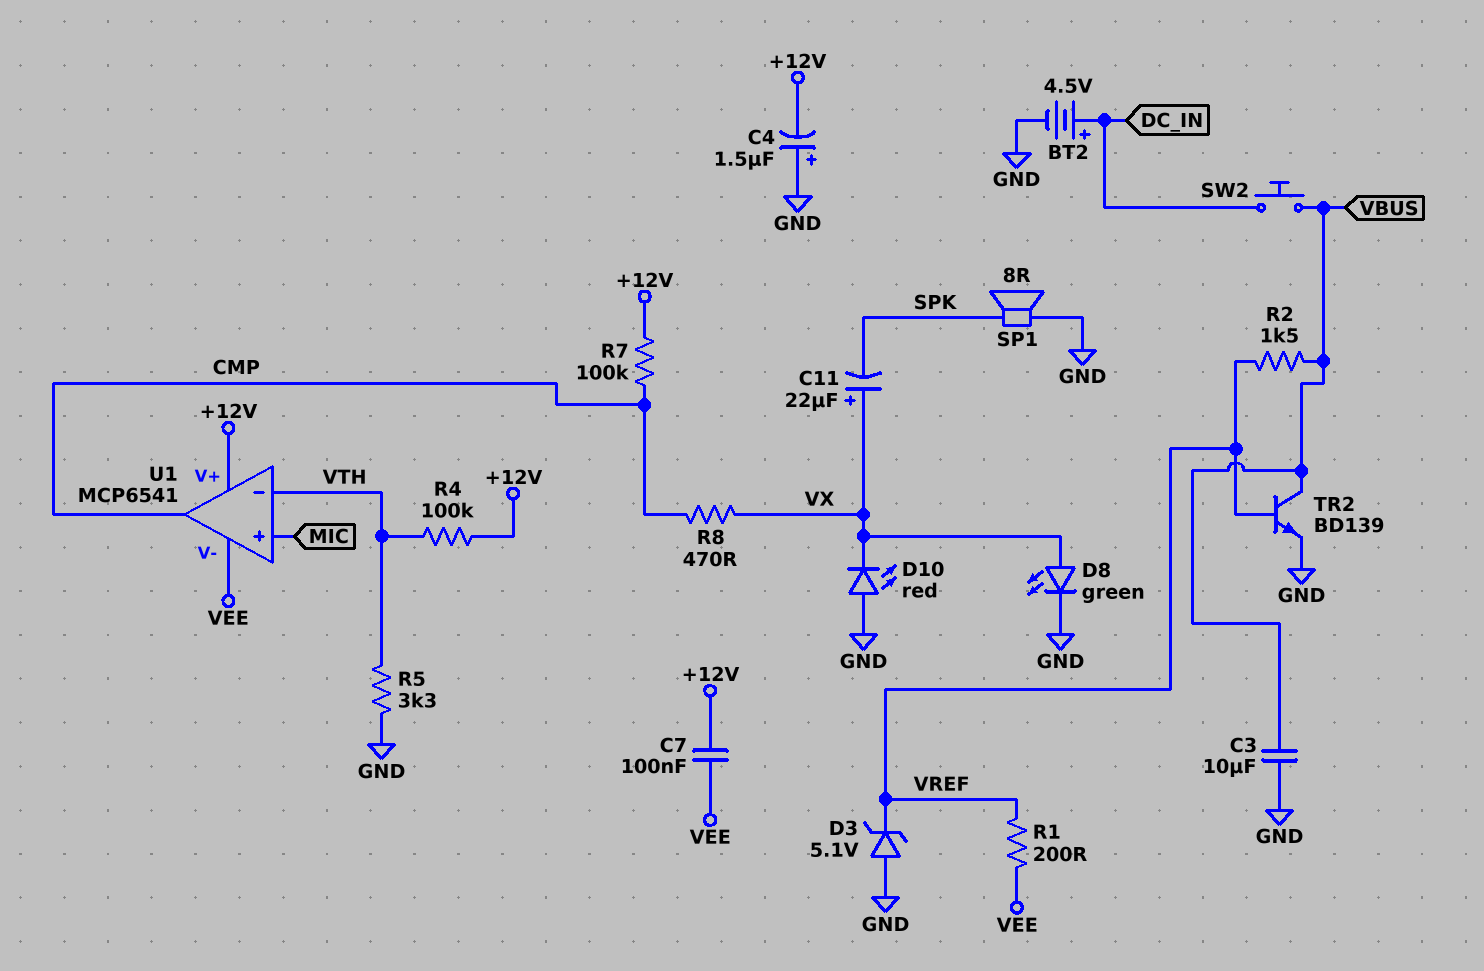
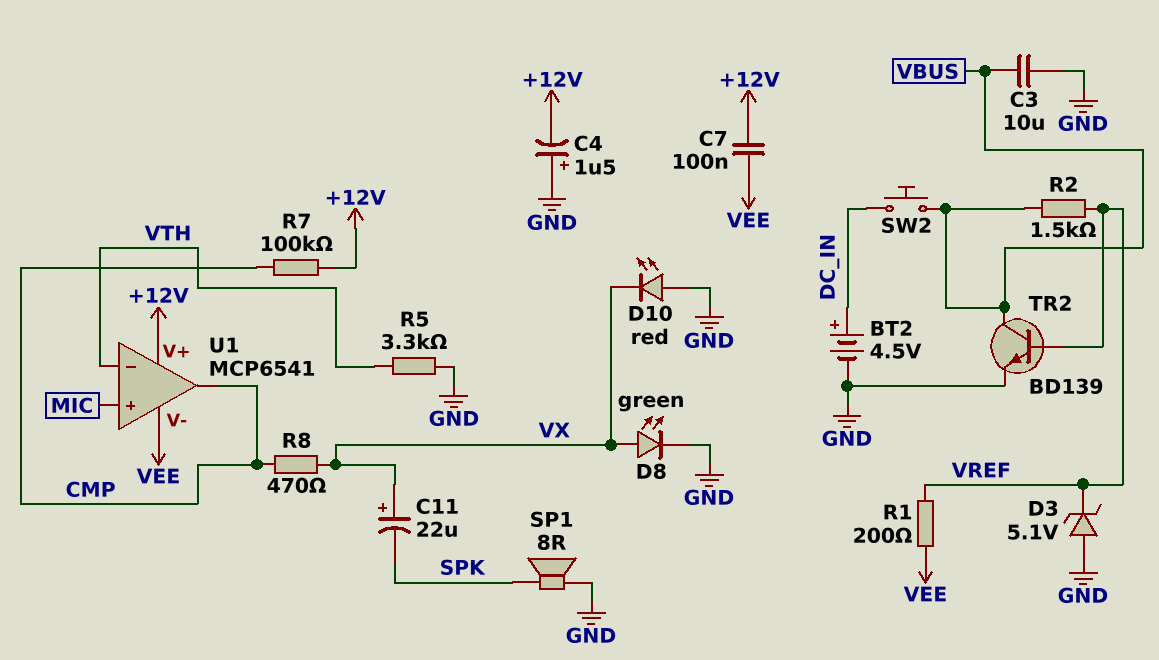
R4: 100k (+12V, VTH) -> none

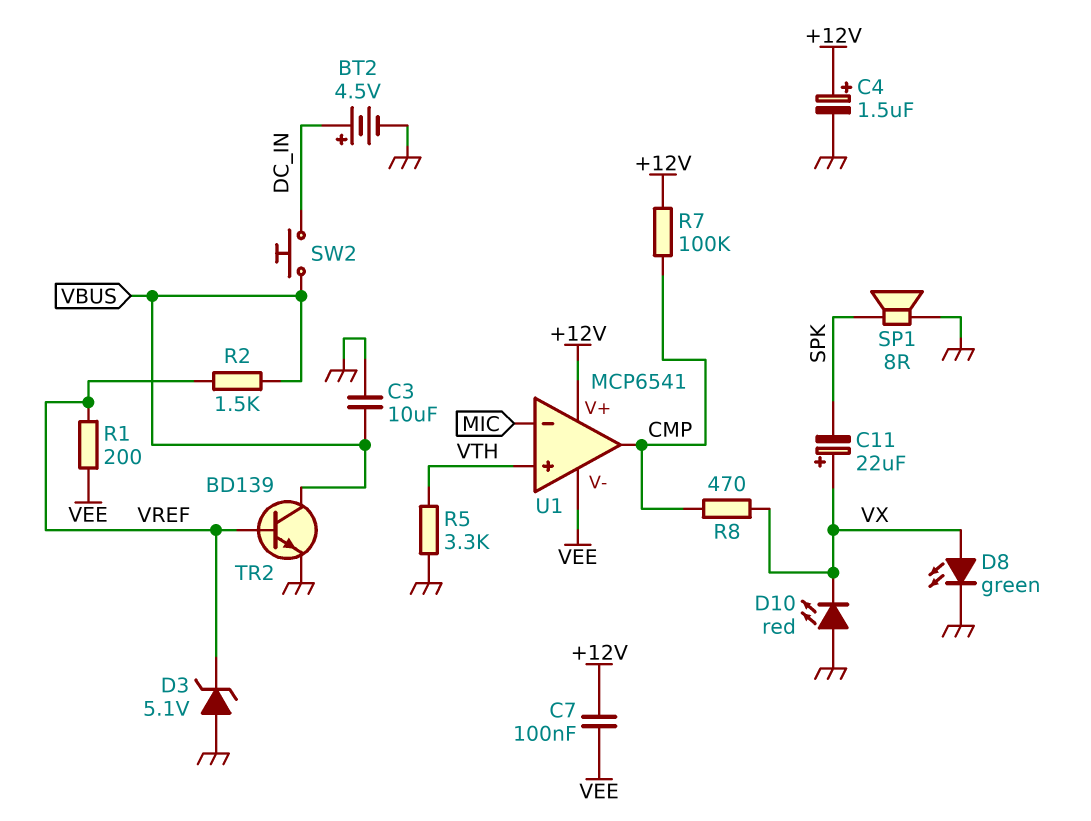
C4: 1.5uF (plus GND, minus +12V) -> 1.5uF (plus +12V, minus GND)
U1 pin in+: MIC -> VTH
U1 pin in-: VTH -> MIC

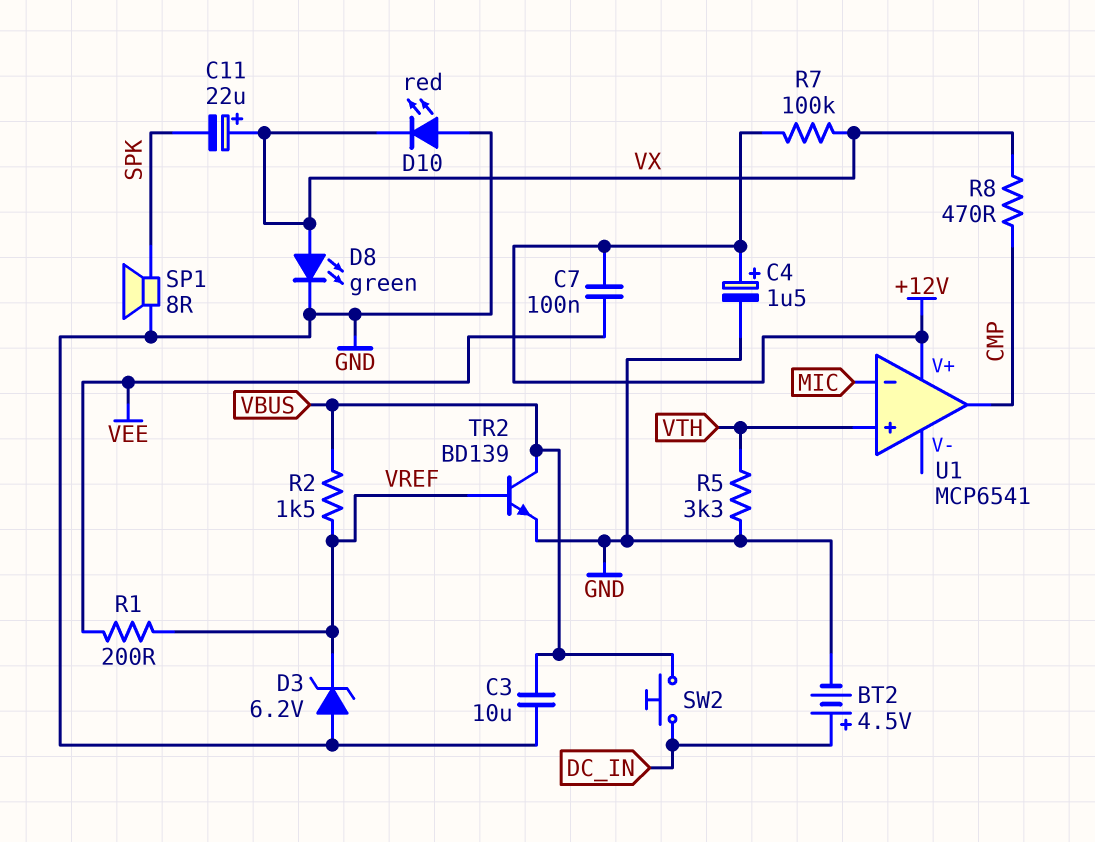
D3: zener 5.1V (A GND, K VREF) -> zener 6.2V (A GND, K VREF)
R7: 100k (+12V, CMP) -> 100k (+12V, VX)
U1 pin V-: VEE -> none

